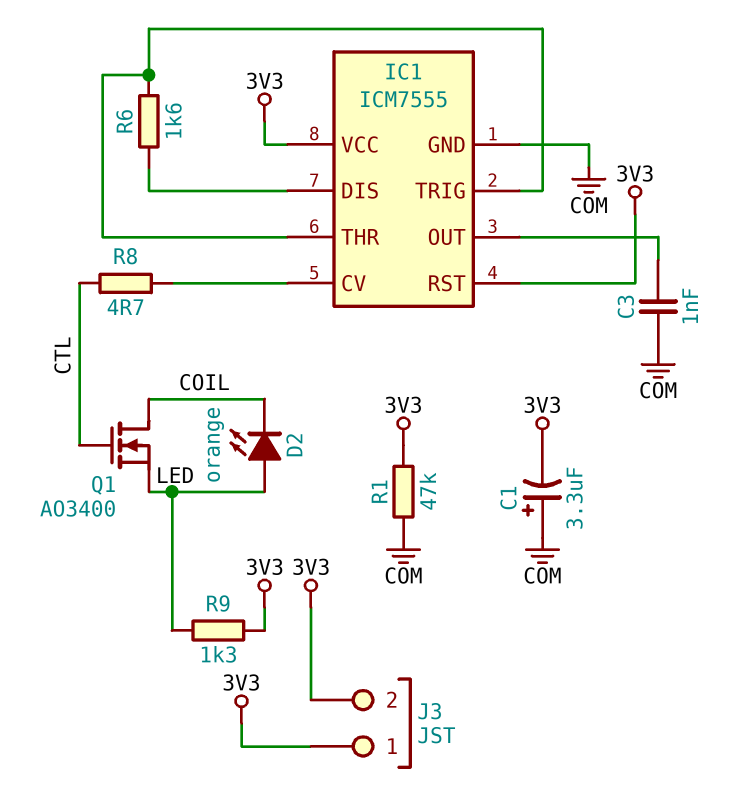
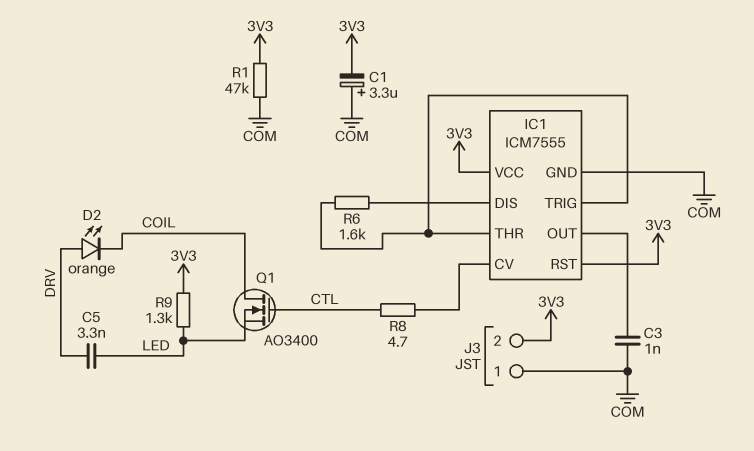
C5: none -> 3.3nF (DRV, LED)
D2: LED orange (A LED, K COIL) -> LED orange (A DRV, K COIL)
J3 pin 1: 3V3 -> COM

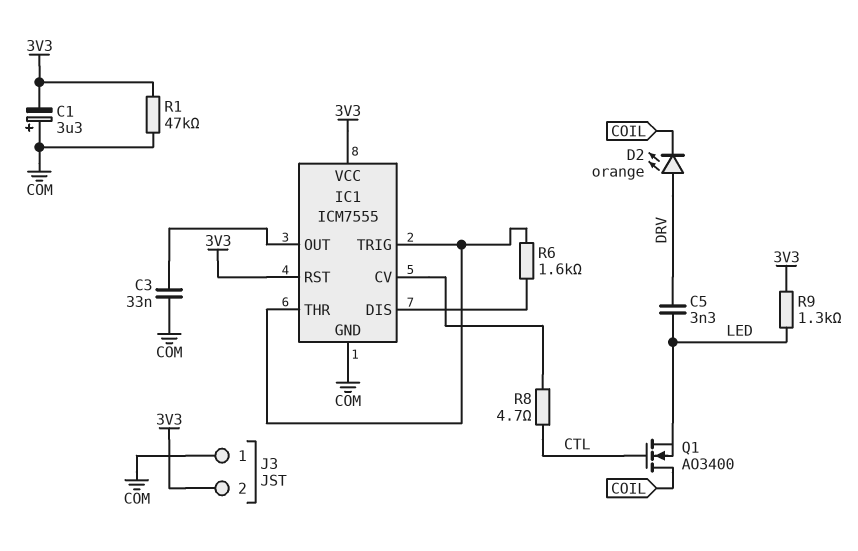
C3: 1nF (COM, IC1/OUT) -> 33nF (COM, IC1/OUT)

